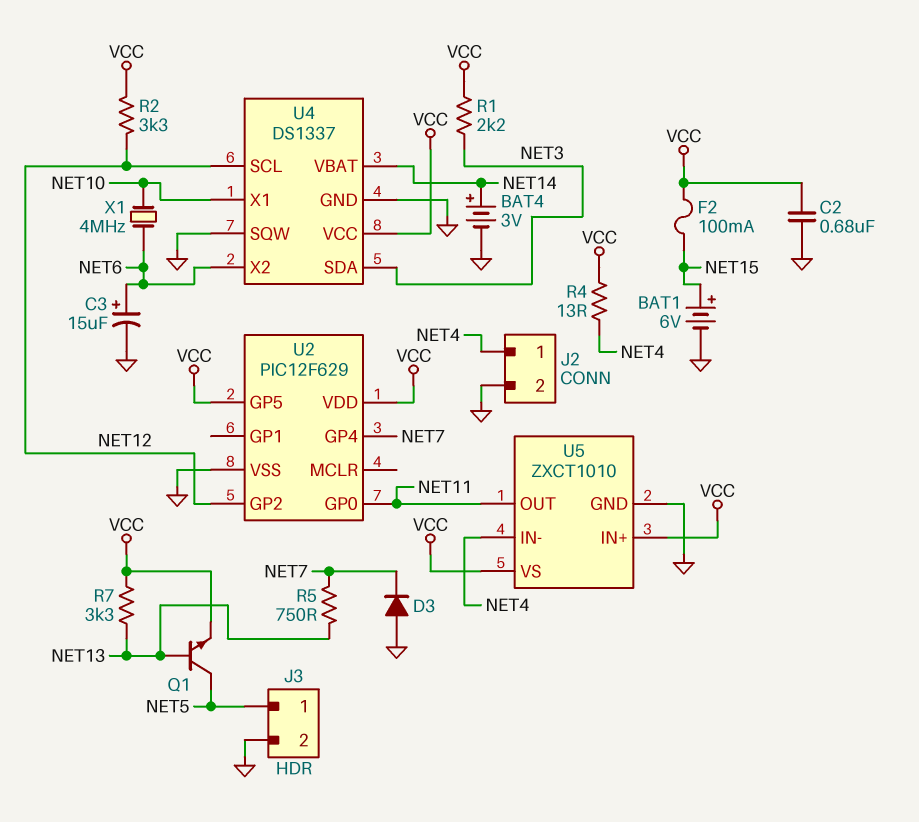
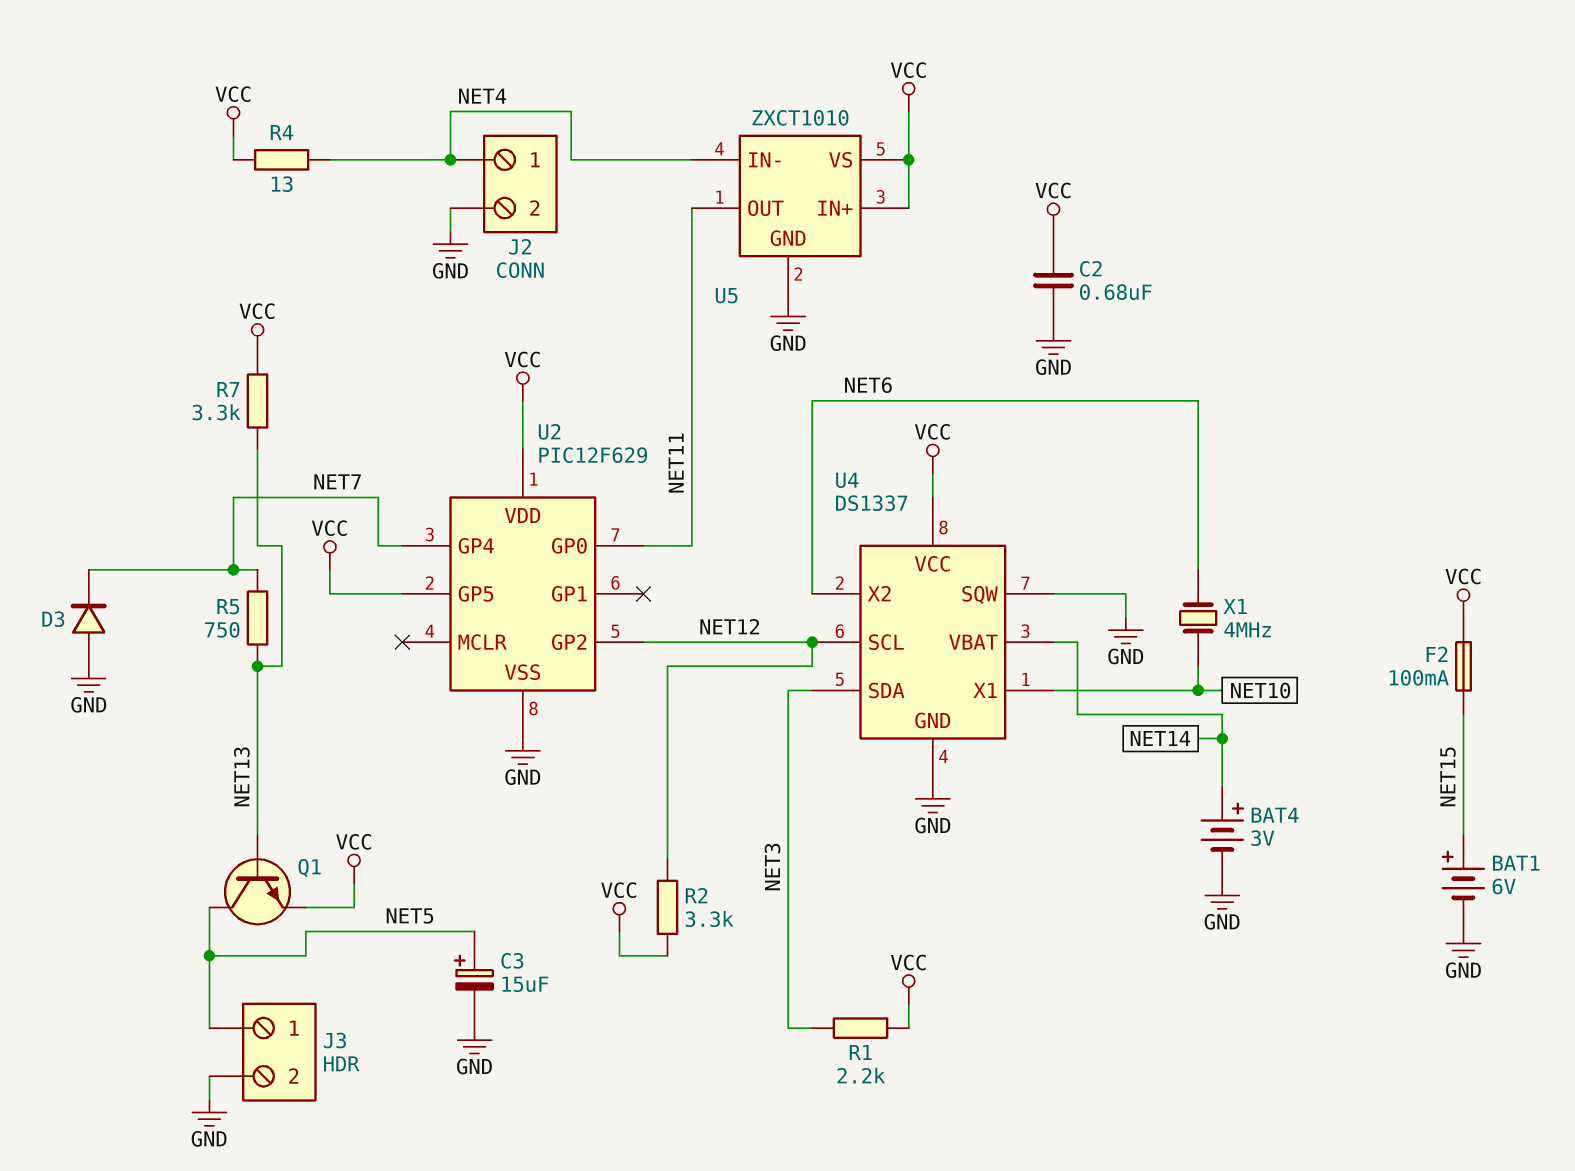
C3: 15uF (plus NET6, minus GND) -> 15uF (plus NET5, minus GND)

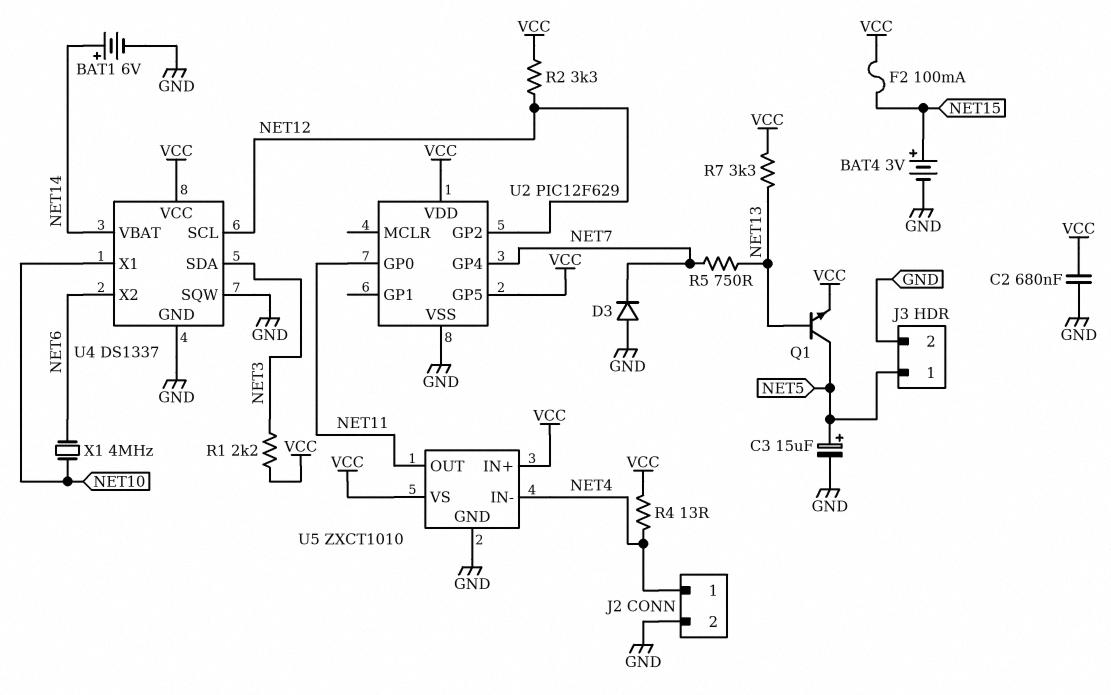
BAT1: 6V (plus NET15, minus GND) -> 6V (plus NET14, minus GND)
BAT4: 3V (plus NET14, minus GND) -> 3V (plus NET15, minus GND)

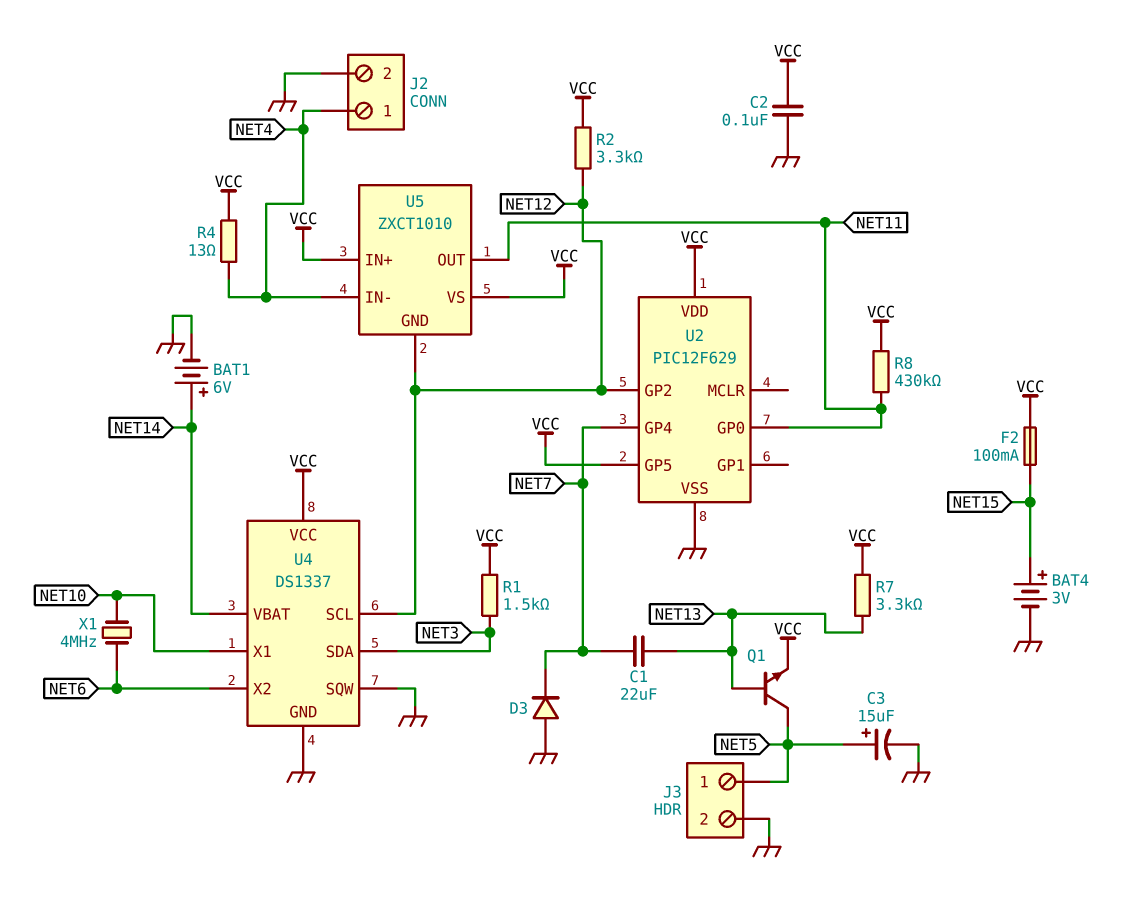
C1: none -> 22uF (NET7, NET13)
C2: 680nF (GND, VCC) -> 100nF (GND, VCC)
R1: 2.2k (NET3, VCC) -> 1.5k (NET3, VCC)
R5: 750 (NET7, NET13) -> none
R8: none -> 430k (NET11, VCC)
U5 pin GND: GND -> NET12

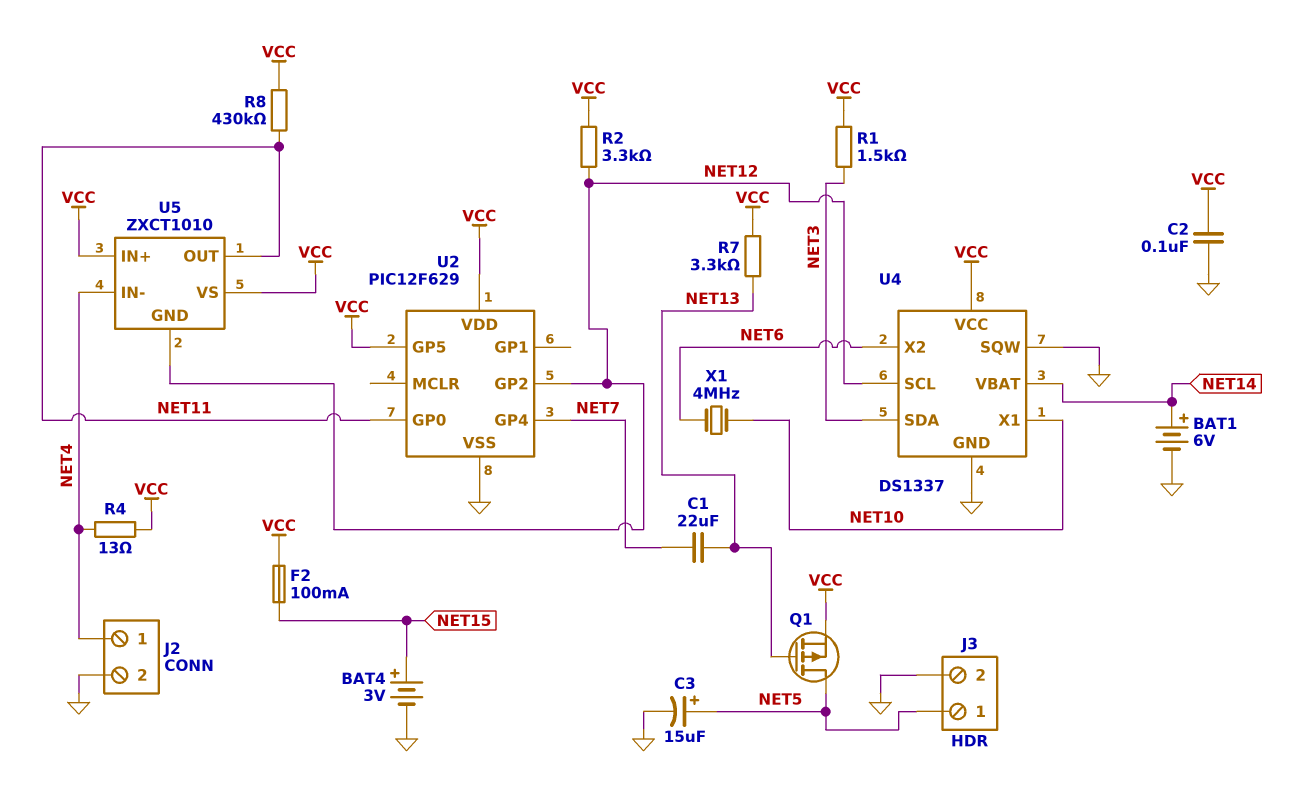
D3: diode (A GND, K NET7) -> none
Q1: NPN (B NET13, C NET5, E VCC) -> PMOS (G NET13, D NET5, S VCC)

